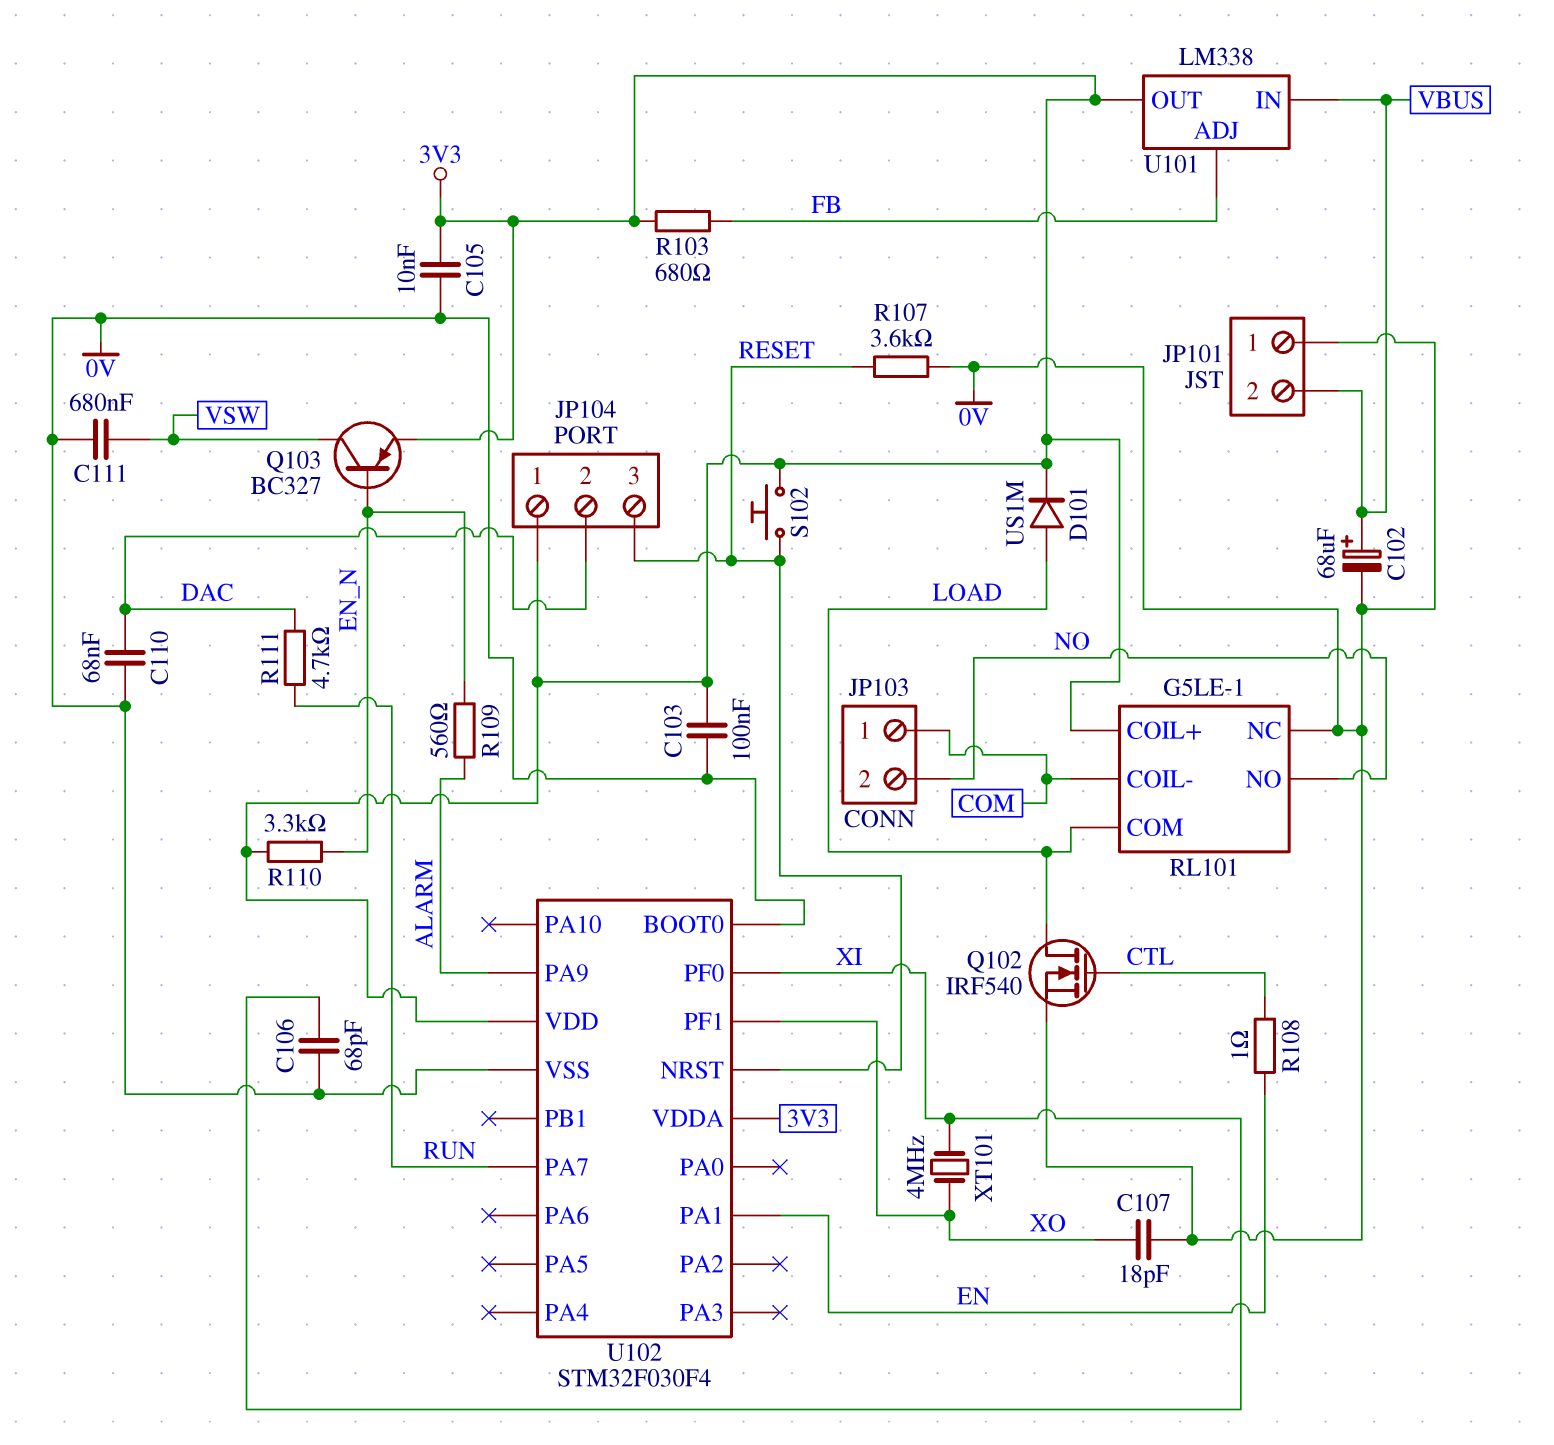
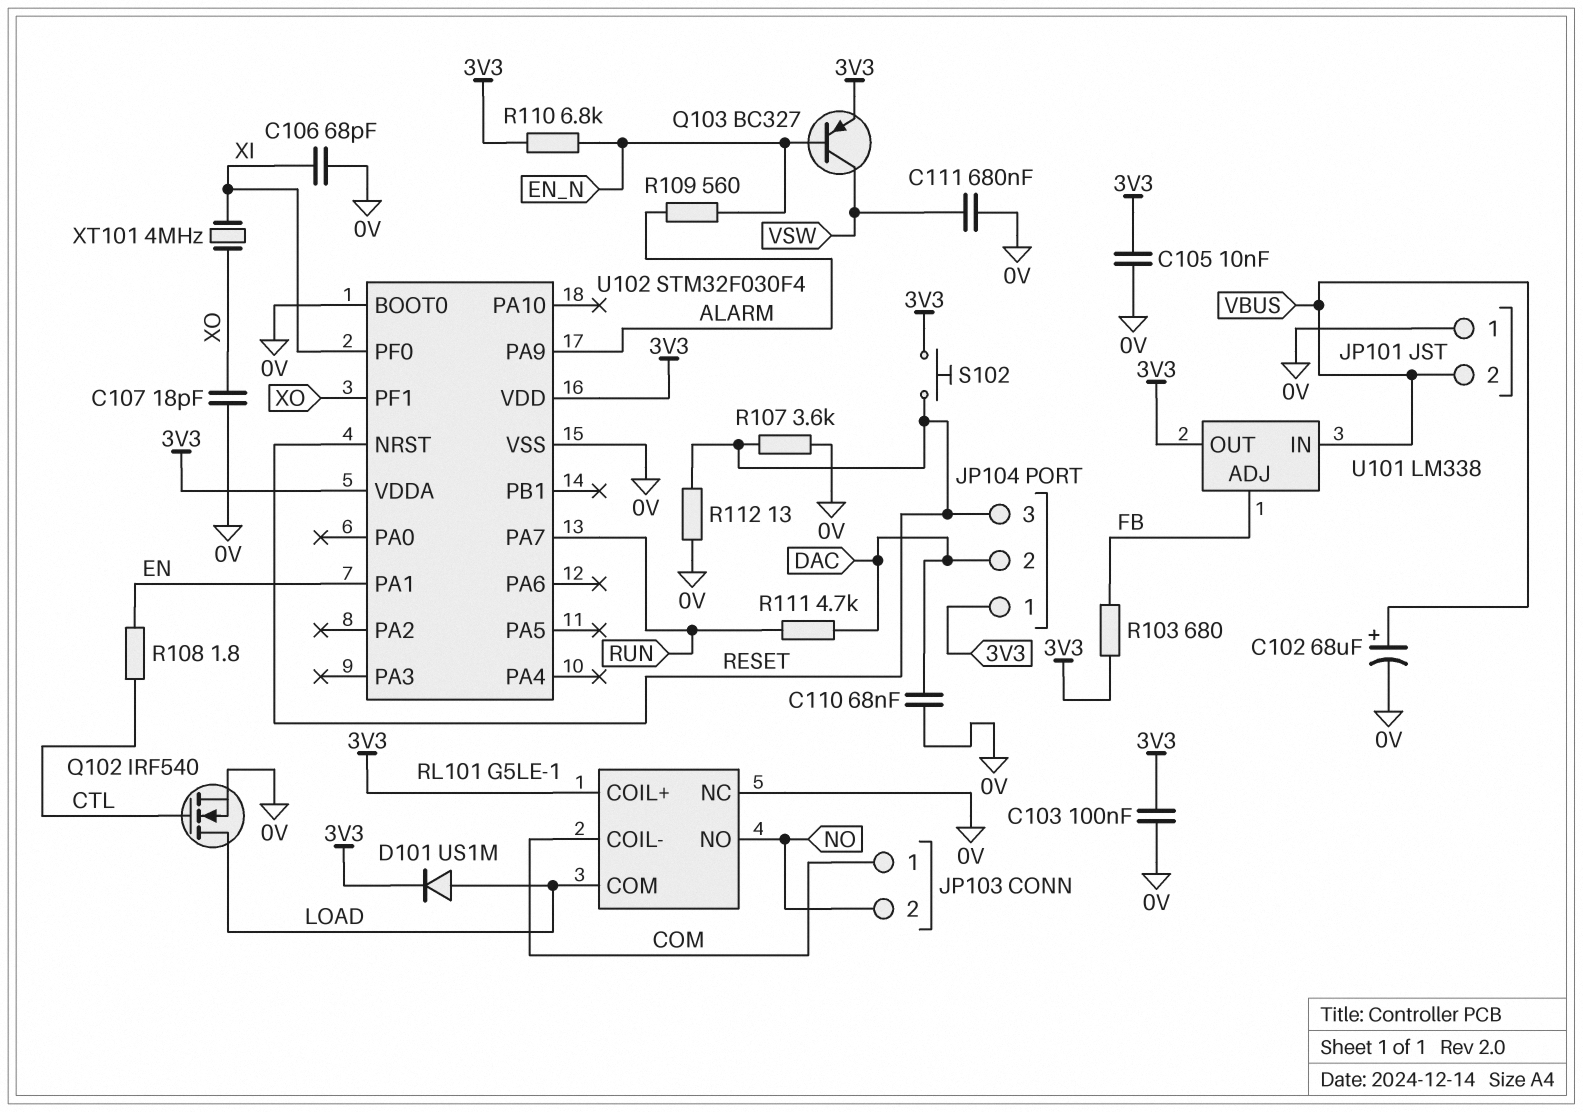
R108: 1 (CTL, EN) -> 1.8 (CTL, EN)
R110: 3.3k (3V3, EN_N) -> 6.8k (3V3, EN_N)
R112: none -> 13 (0V, RESET)

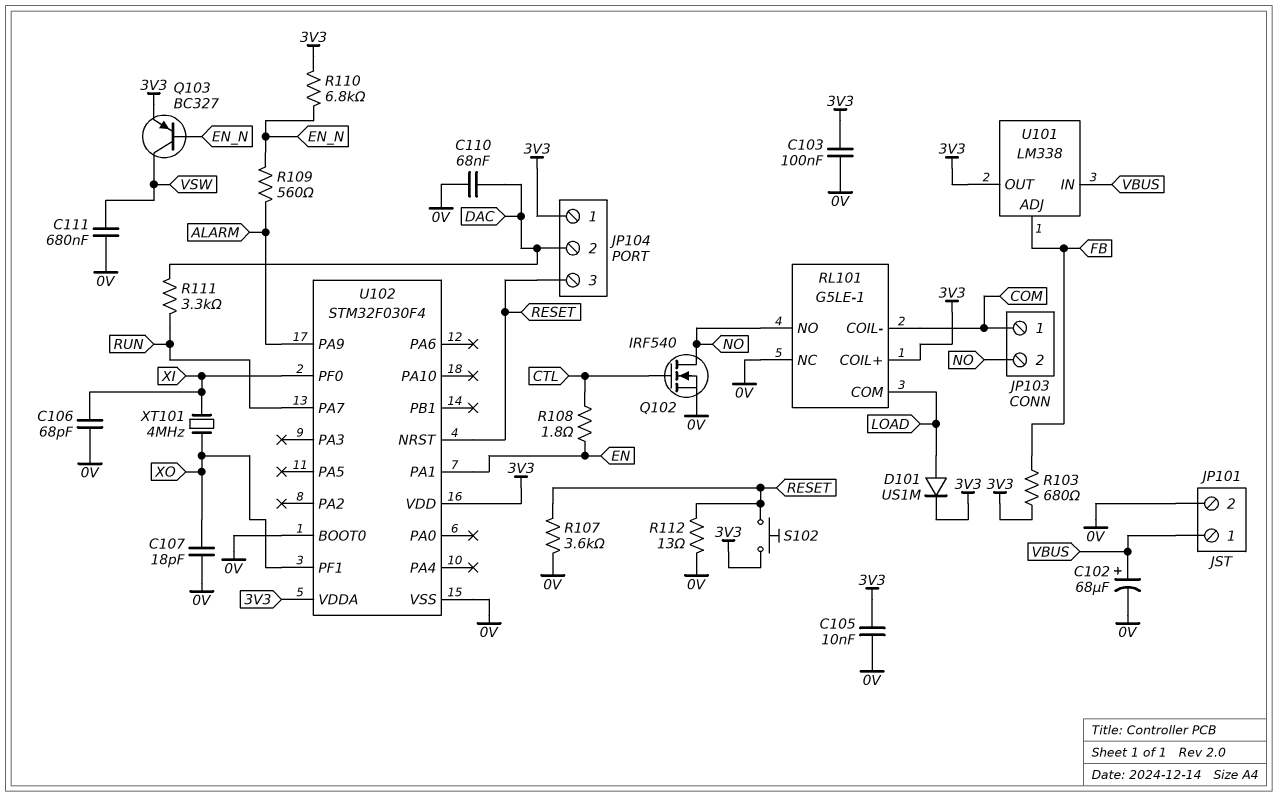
JP101 pin 1: 0V -> VBUS
JP101 pin 2: VBUS -> 0V
Q102: NMOS IRF540 (G CTL, D LOAD, S 0V) -> NMOS IRF540 (G CTL, D NO, S 0V)
R111: 4.7k (DAC, RUN) -> 3.3k (DAC, RUN)

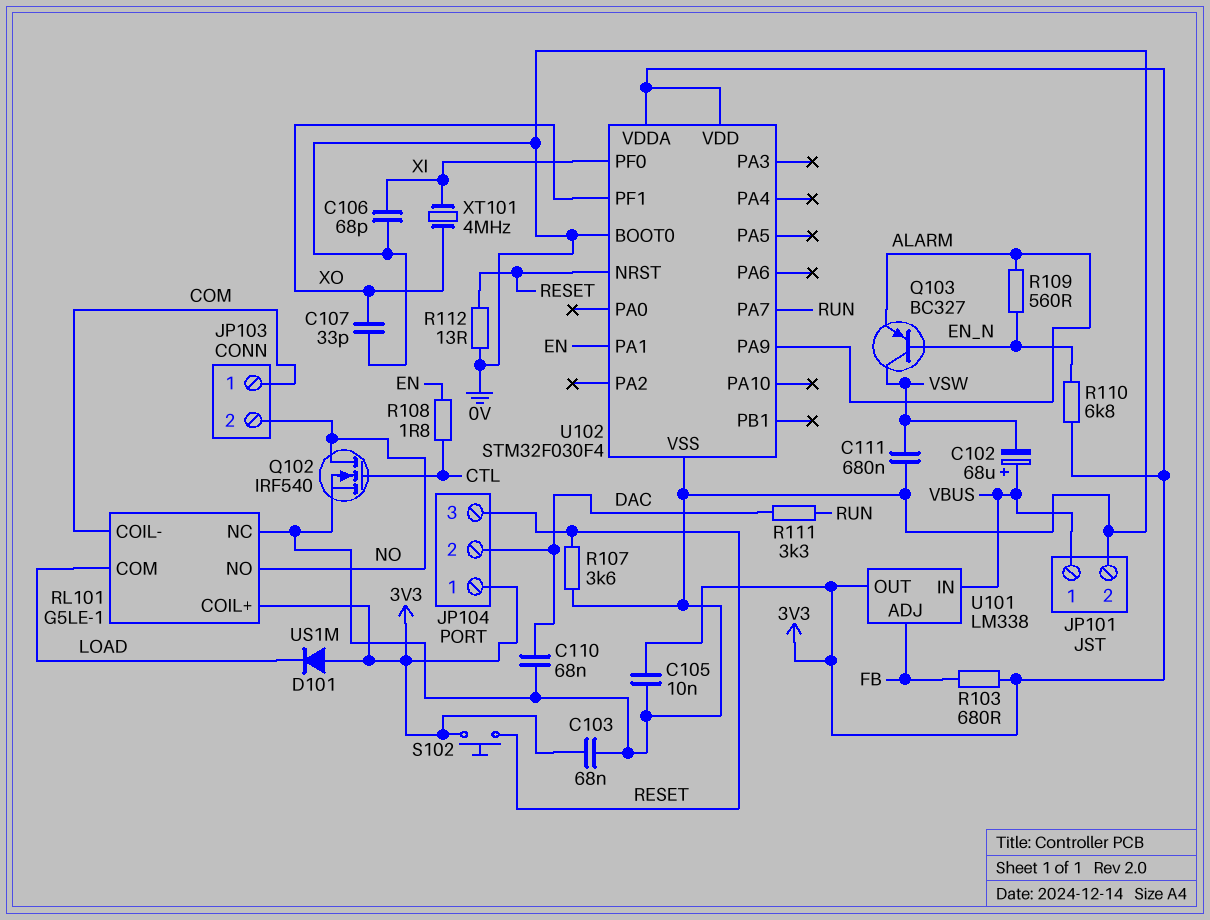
C102: 68uF (plus VBUS, minus 0V) -> 68uF (plus VBUS, minus VSW)
C103: 100nF (0V, 3V3) -> 68nF (0V, 3V3)
C107: 18pF (0V, XO) -> 33pF (0V, XO)
D101: diode US1M (A LOAD, K 3V3) -> diode US1M (A 3V3, K LOAD)
Q103: PNP BC327 (B EN_N, C VSW, E 3V3) -> PNP BC327 (B EN_N, C VSW, E ALARM)

